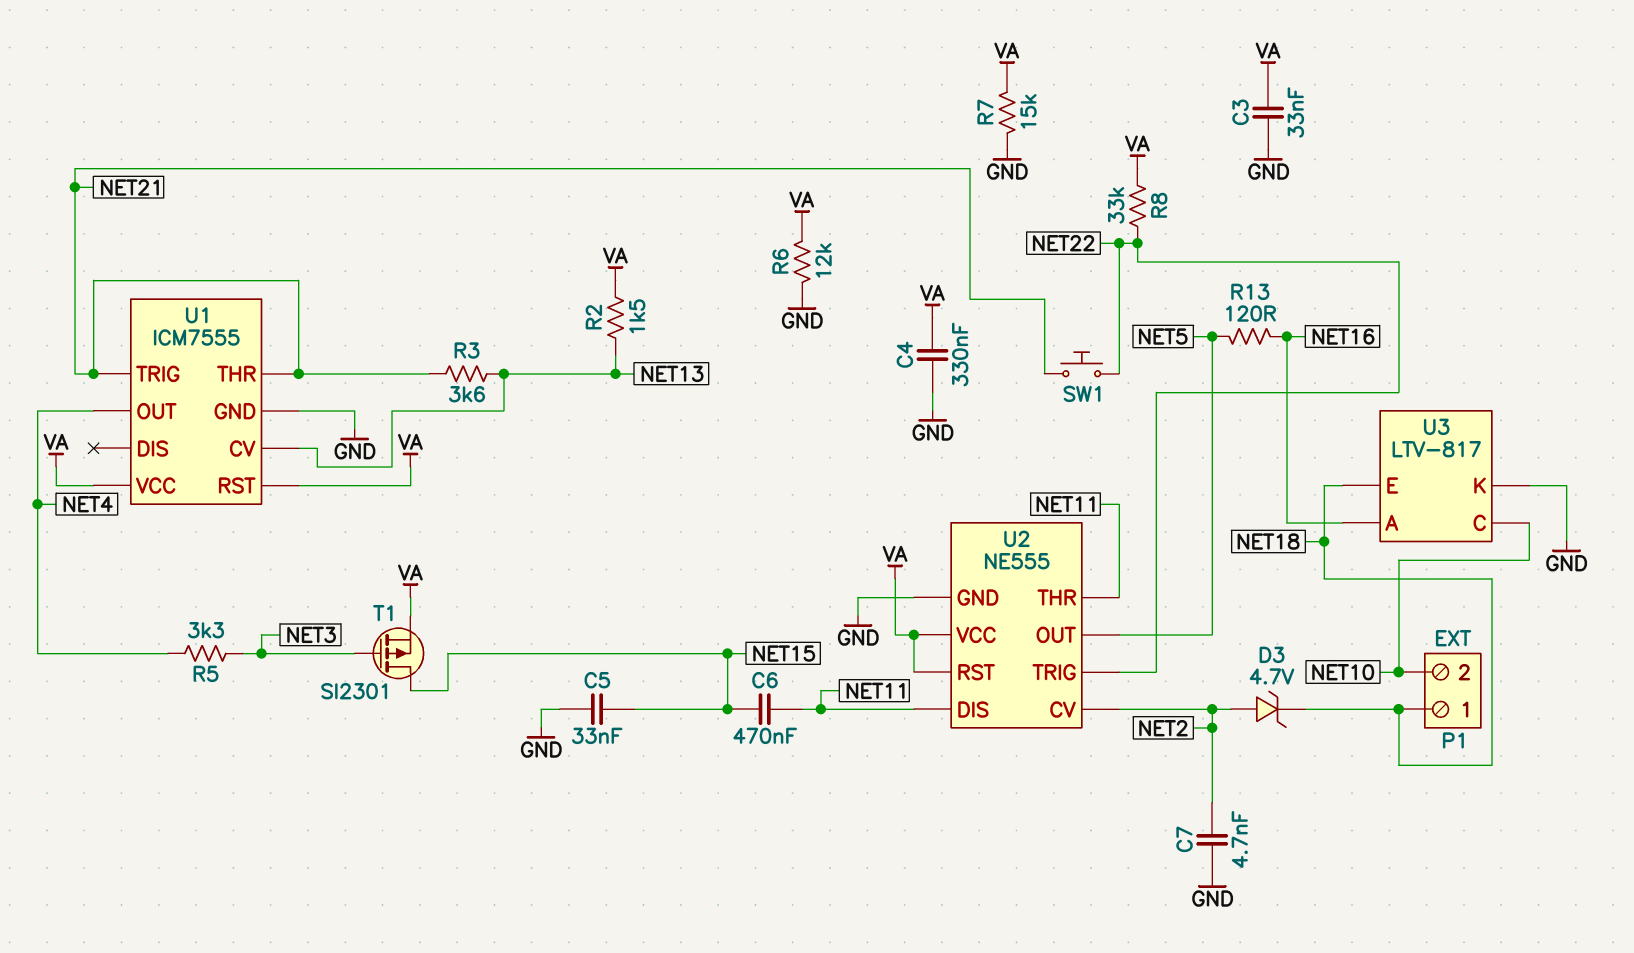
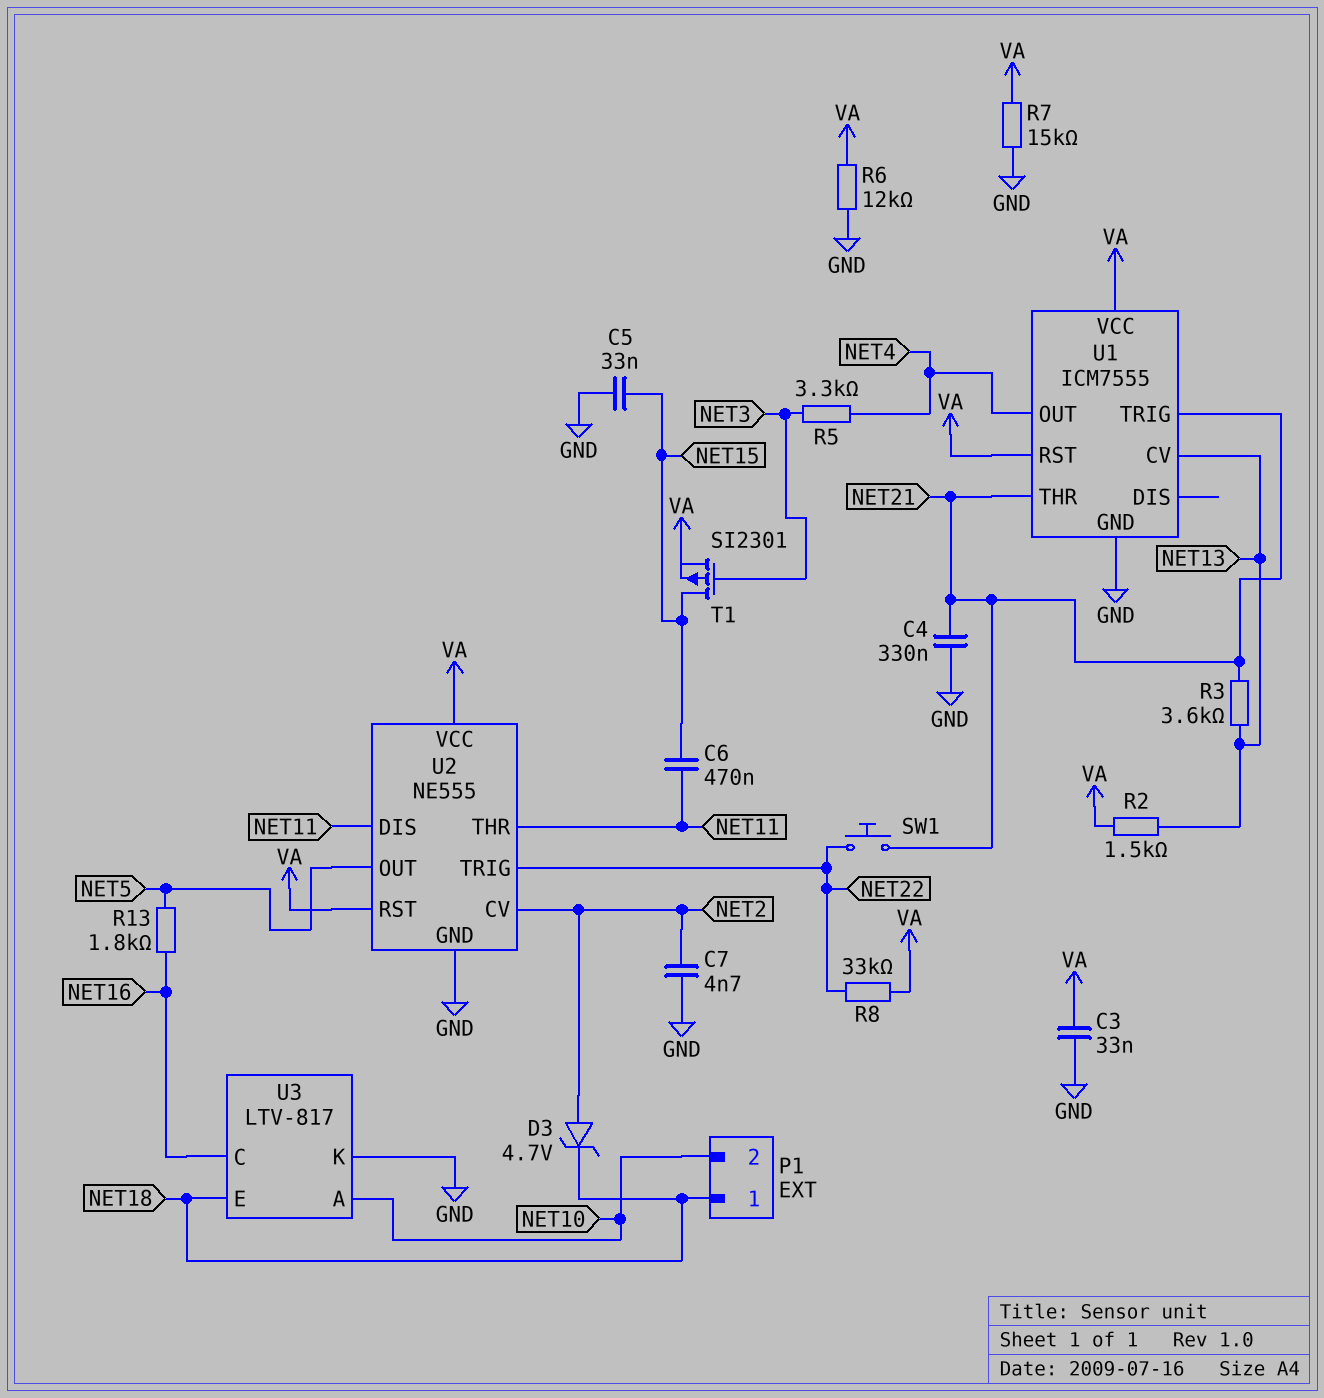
C4: 330nF (GND, VA) -> 330nF (GND, NET21)
R13: 120 (NET5, NET16) -> 1.8k (NET5, NET16)
U3 pin A: NET16 -> NET10
U3 pin C: NET10 -> NET16

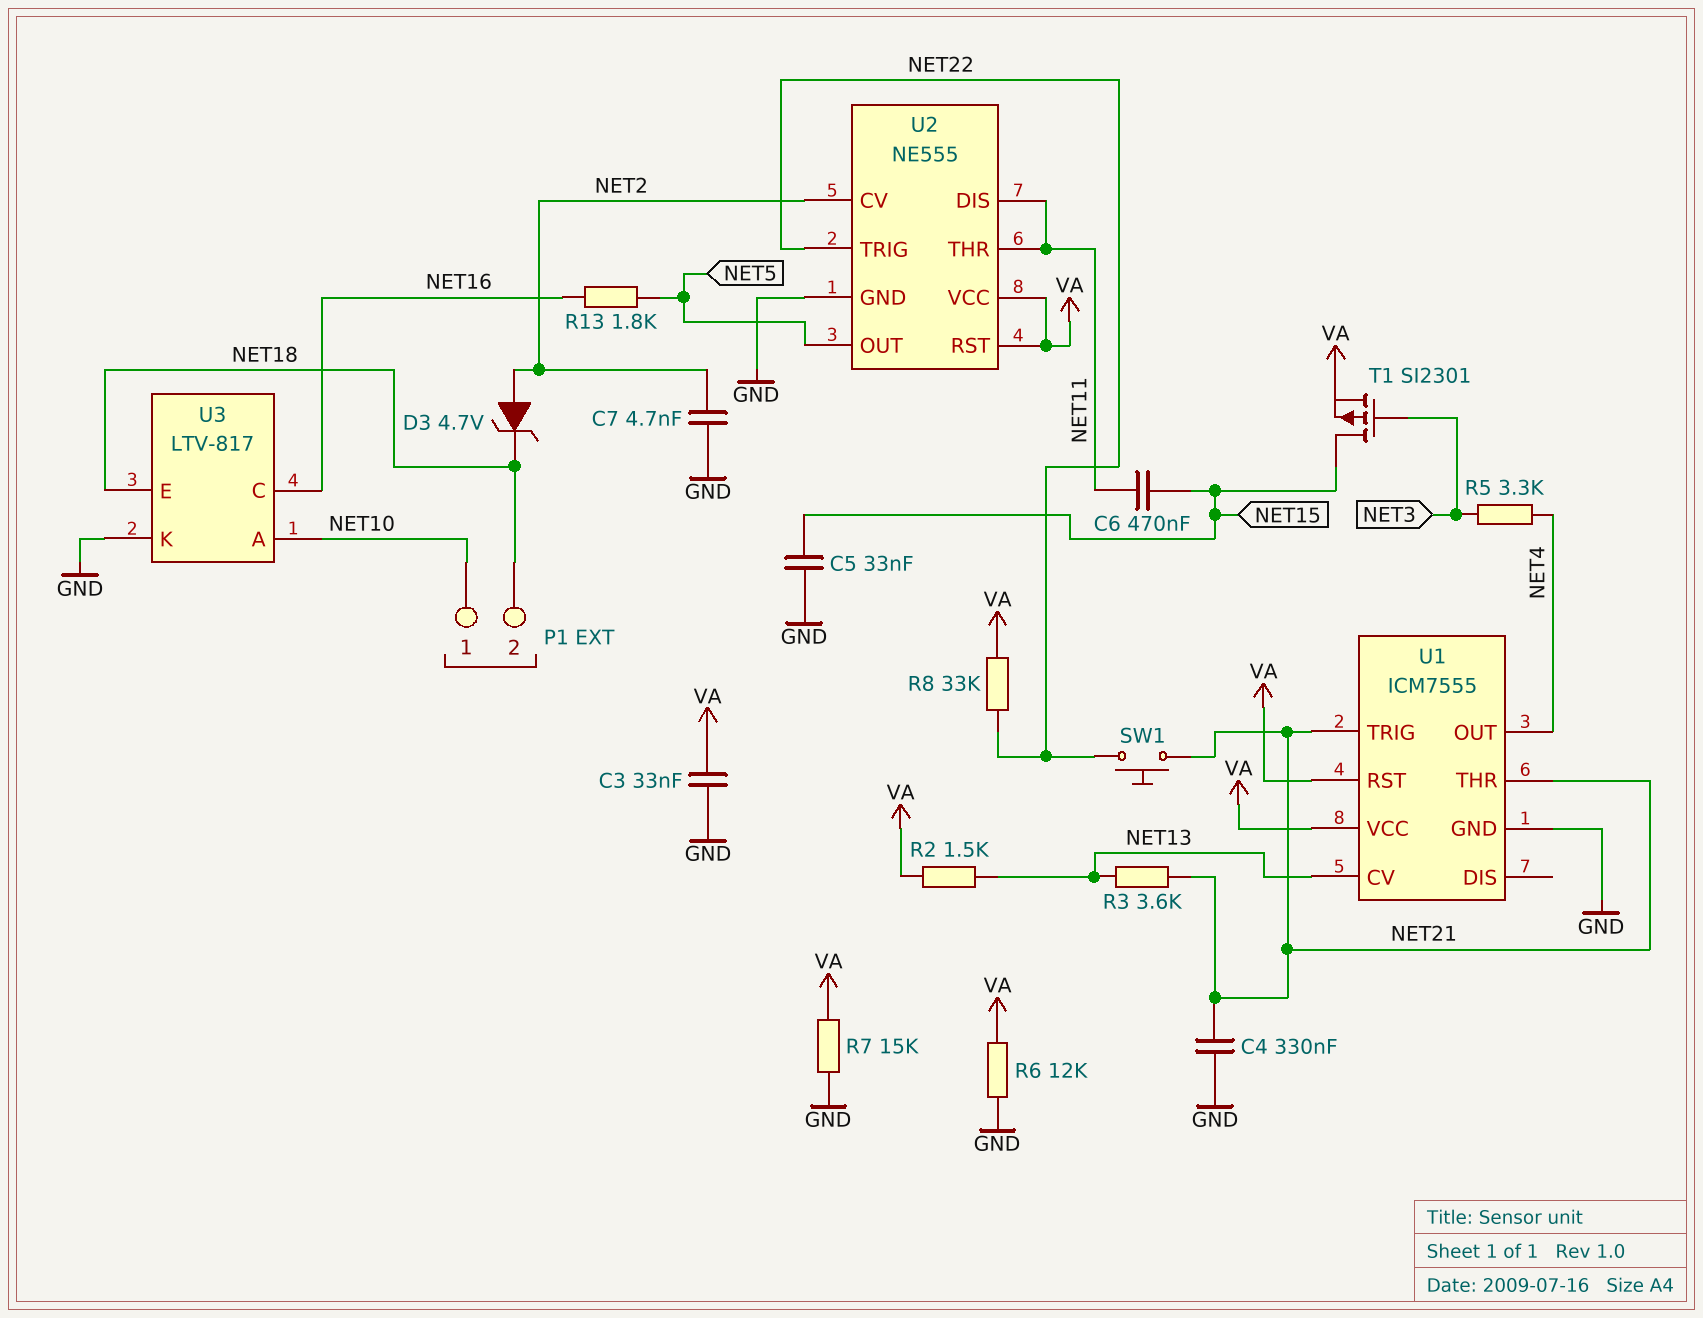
P1 pin 1: NET18 -> NET10
P1 pin 2: NET10 -> NET18

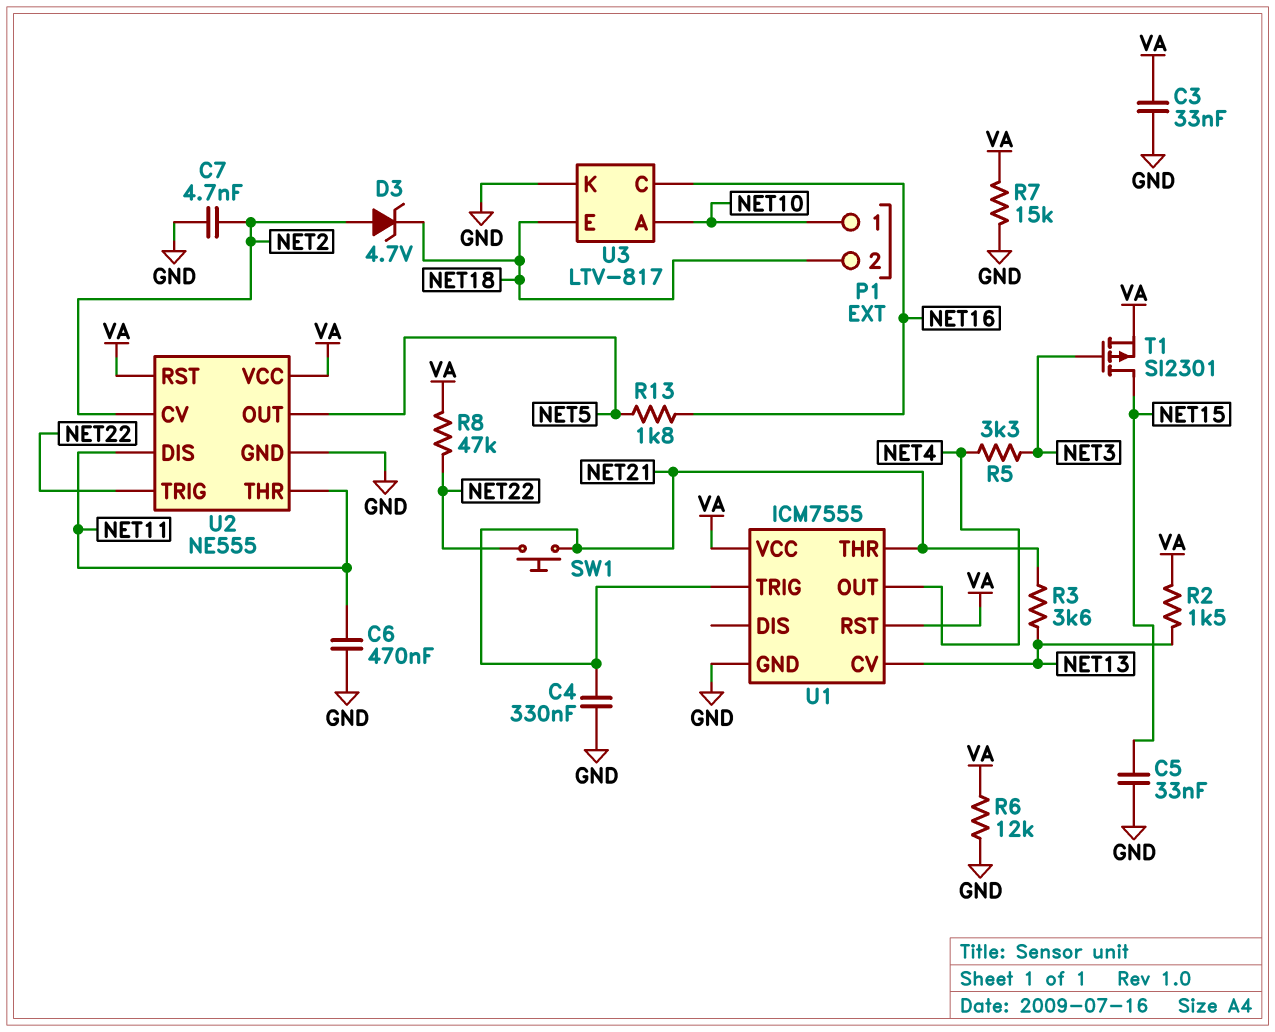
C6: 470nF (NET11, NET15) -> 470nF (GND, NET11)
R8: 33k (NET22, VA) -> 47k (NET22, VA)

